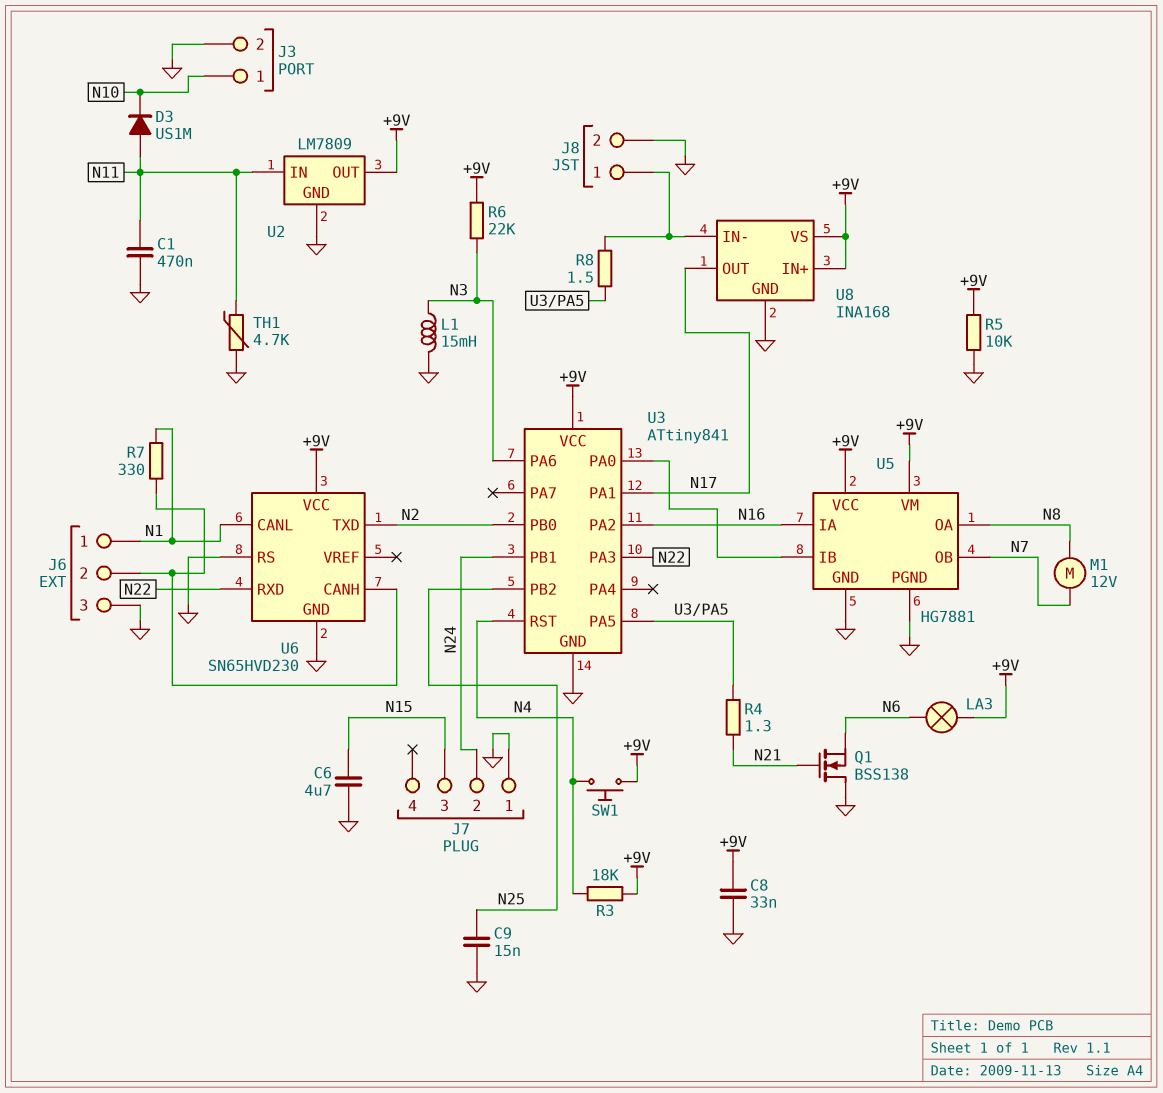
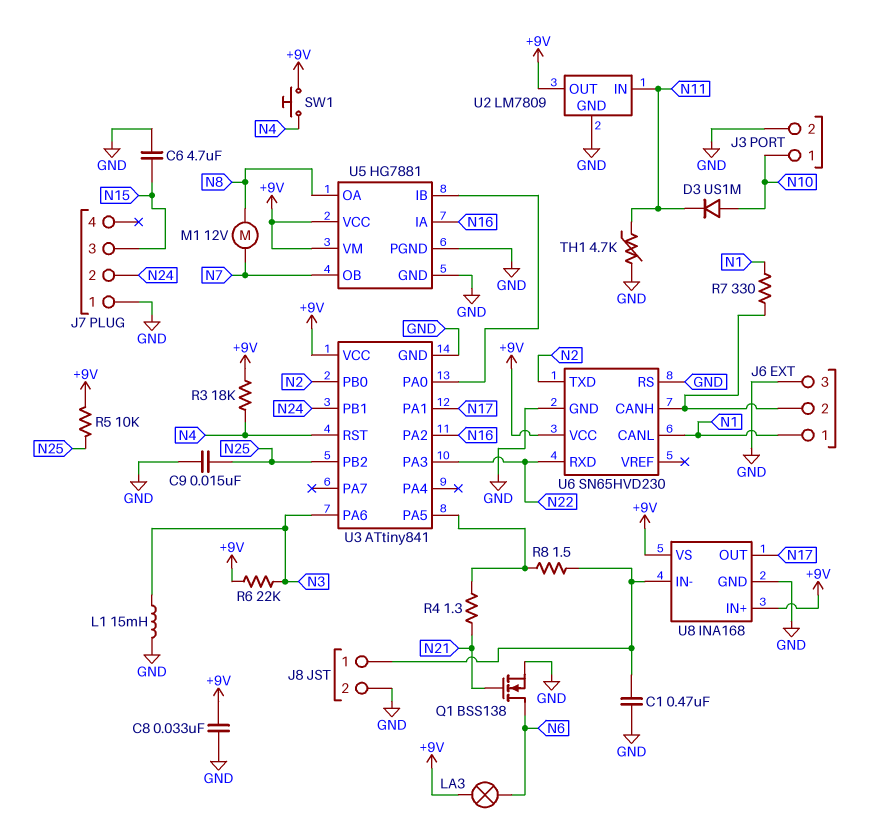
C1: 470nF (GND, N11) -> 470nF (GND, J8/1)
D3: diode US1M (A N11, K N10) -> diode US1M (A N10, K N11)
Q1: NMOS BSS138 (G N21, D GND, S N6) -> NMOS BSS138 (G N21, D N6, S GND)
R5: 10k (+9V, GND) -> 10k (+9V, N25)

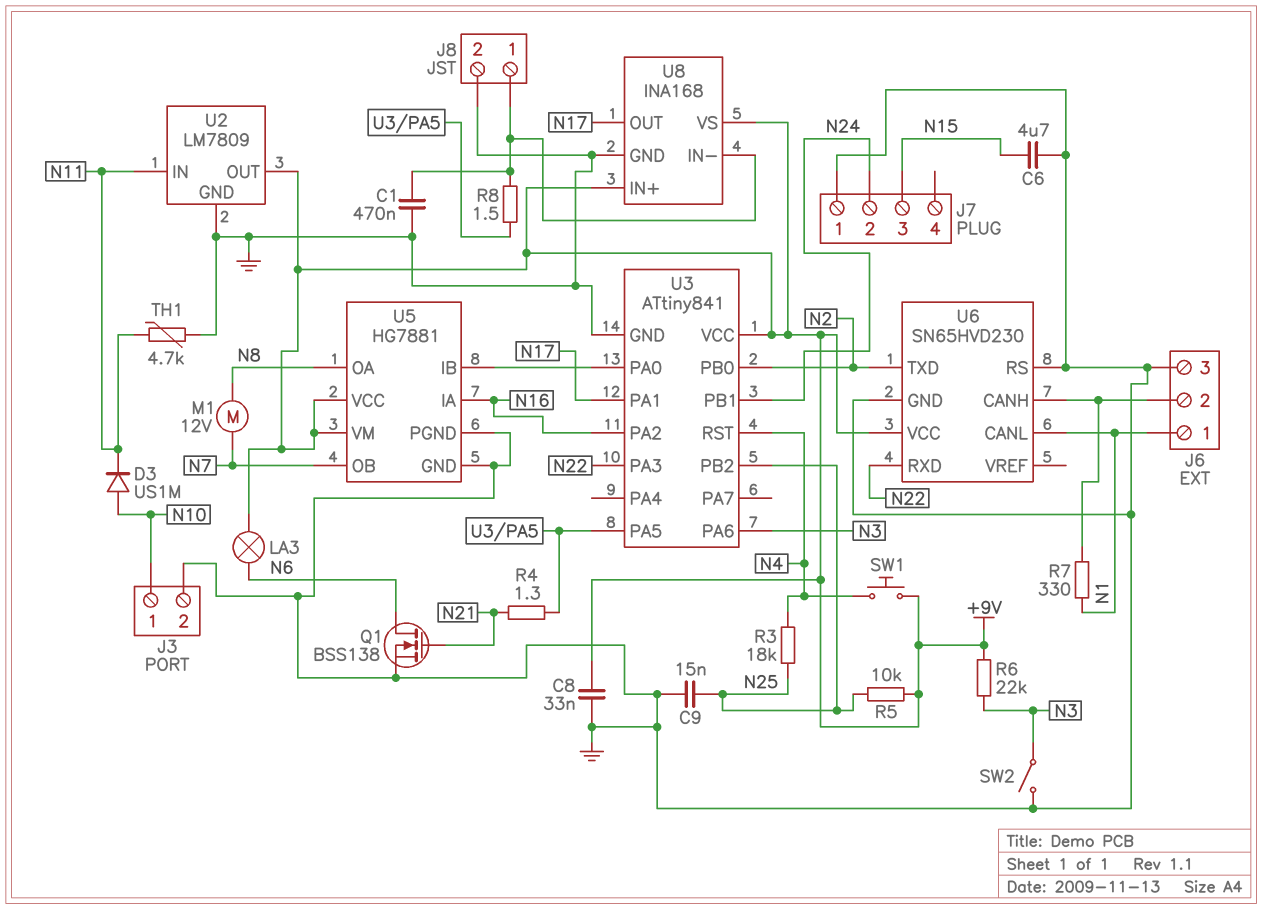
L1: 15mH (GND, N3) -> none
R3: 18k (+9V, N4) -> 18k (N4, N25)
SW2: none -> switch (GND, N3)

